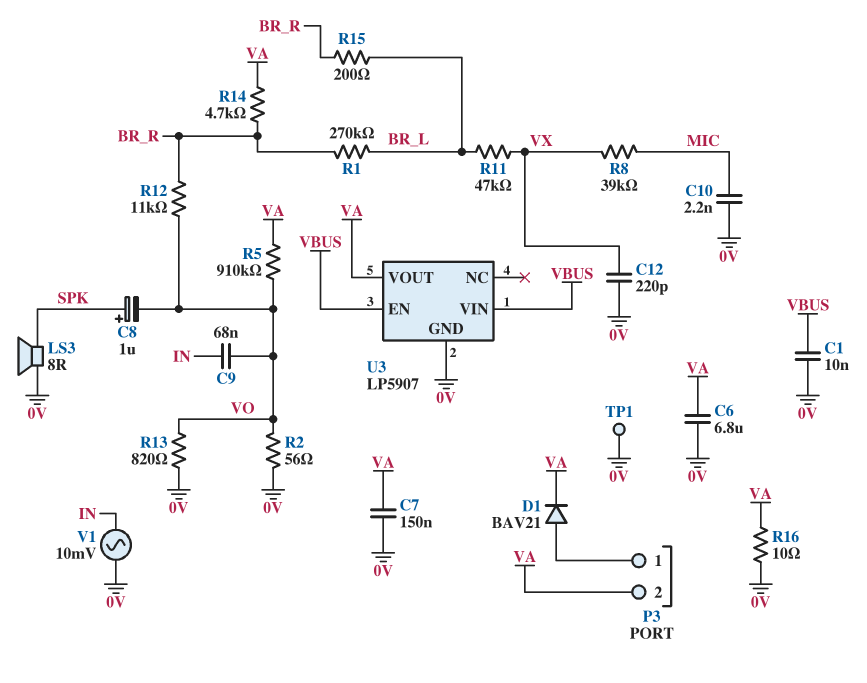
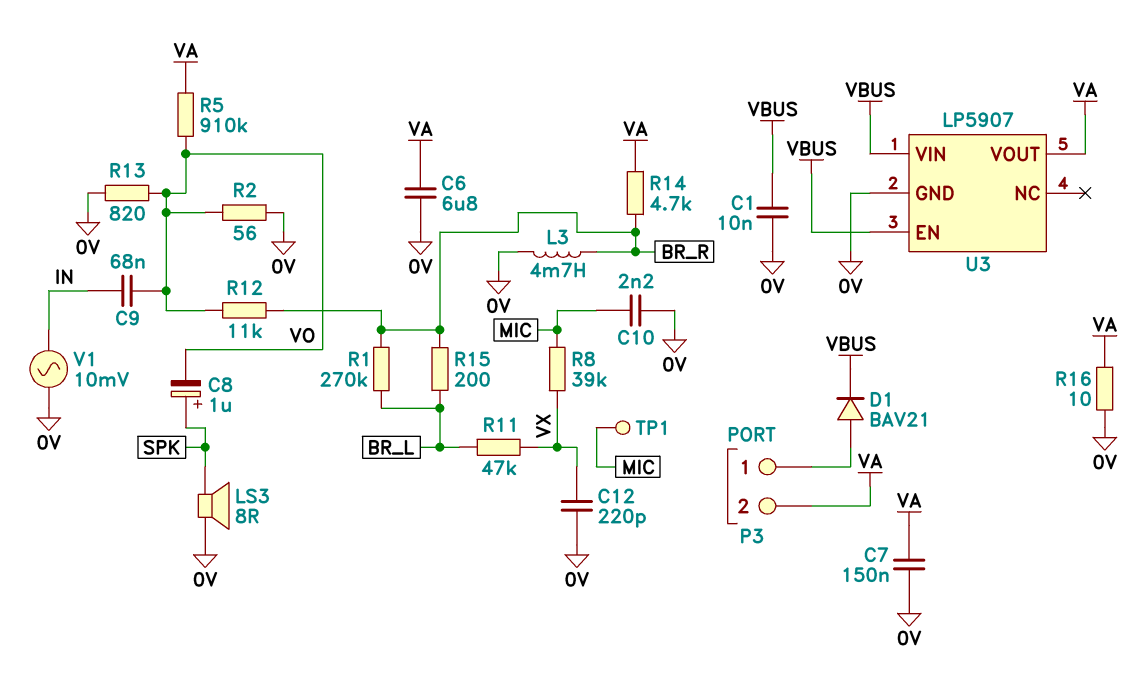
D1: diode BAV21 (A P3/1, K VA) -> diode BAV21 (A P3/1, K VBUS)
L3: none -> 4.7mH (0V, BR_R)
TP1: test point (0V) -> test point (MIC)

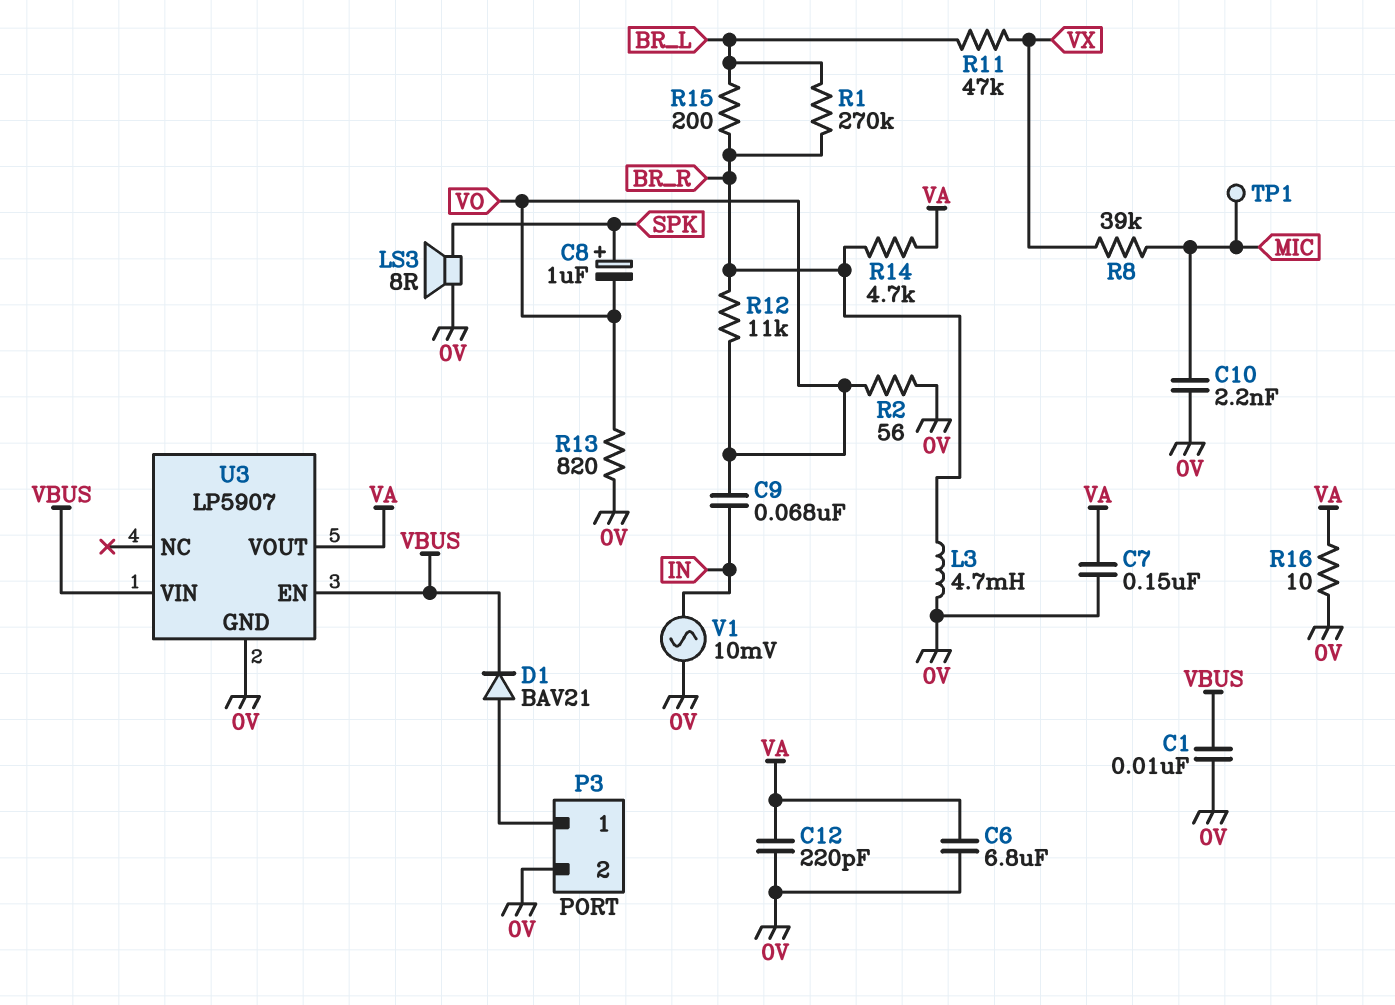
C12: 220pF (0V, VX) -> 220pF (0V, VA)
P3 pin 2: VA -> 0V
R5: 910k (VA, VO) -> none

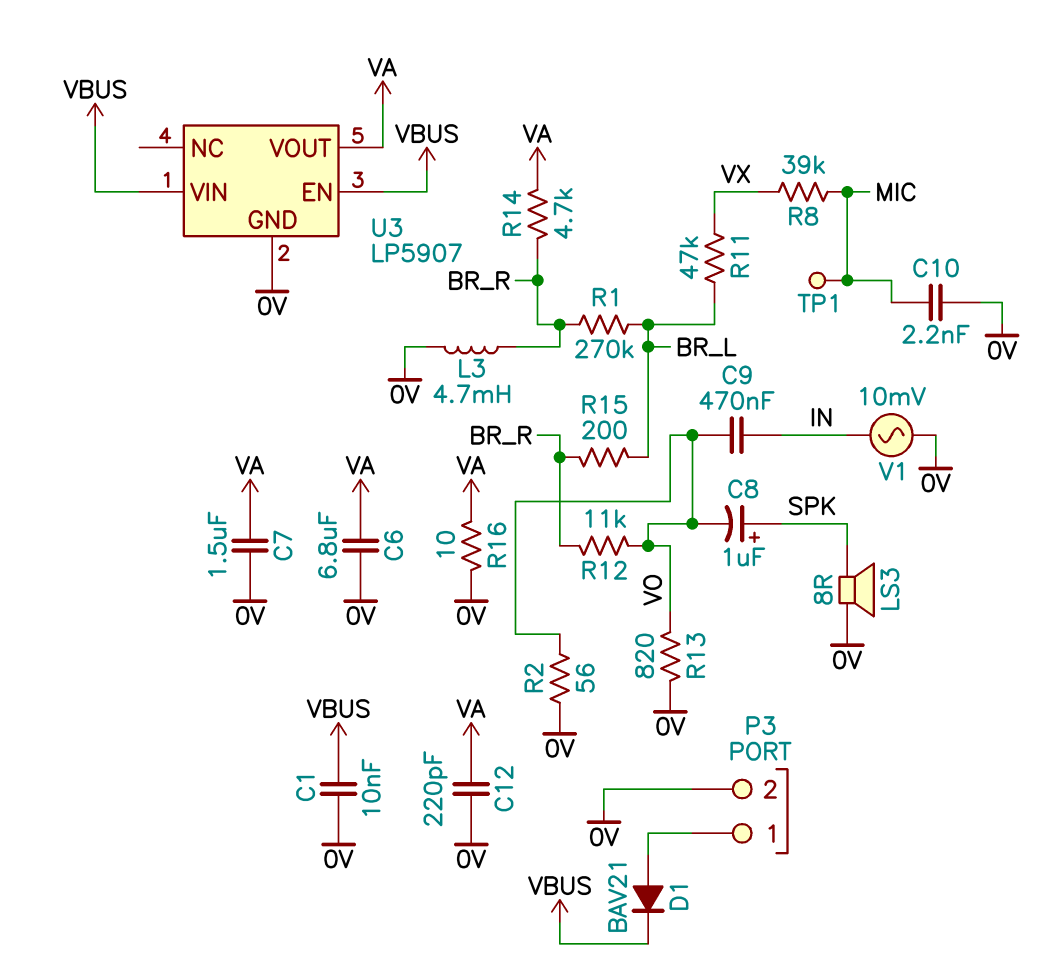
C7: 150nF (0V, VA) -> 1.5uF (0V, VA)
C9: 68nF (IN, VO) -> 470nF (IN, VO)

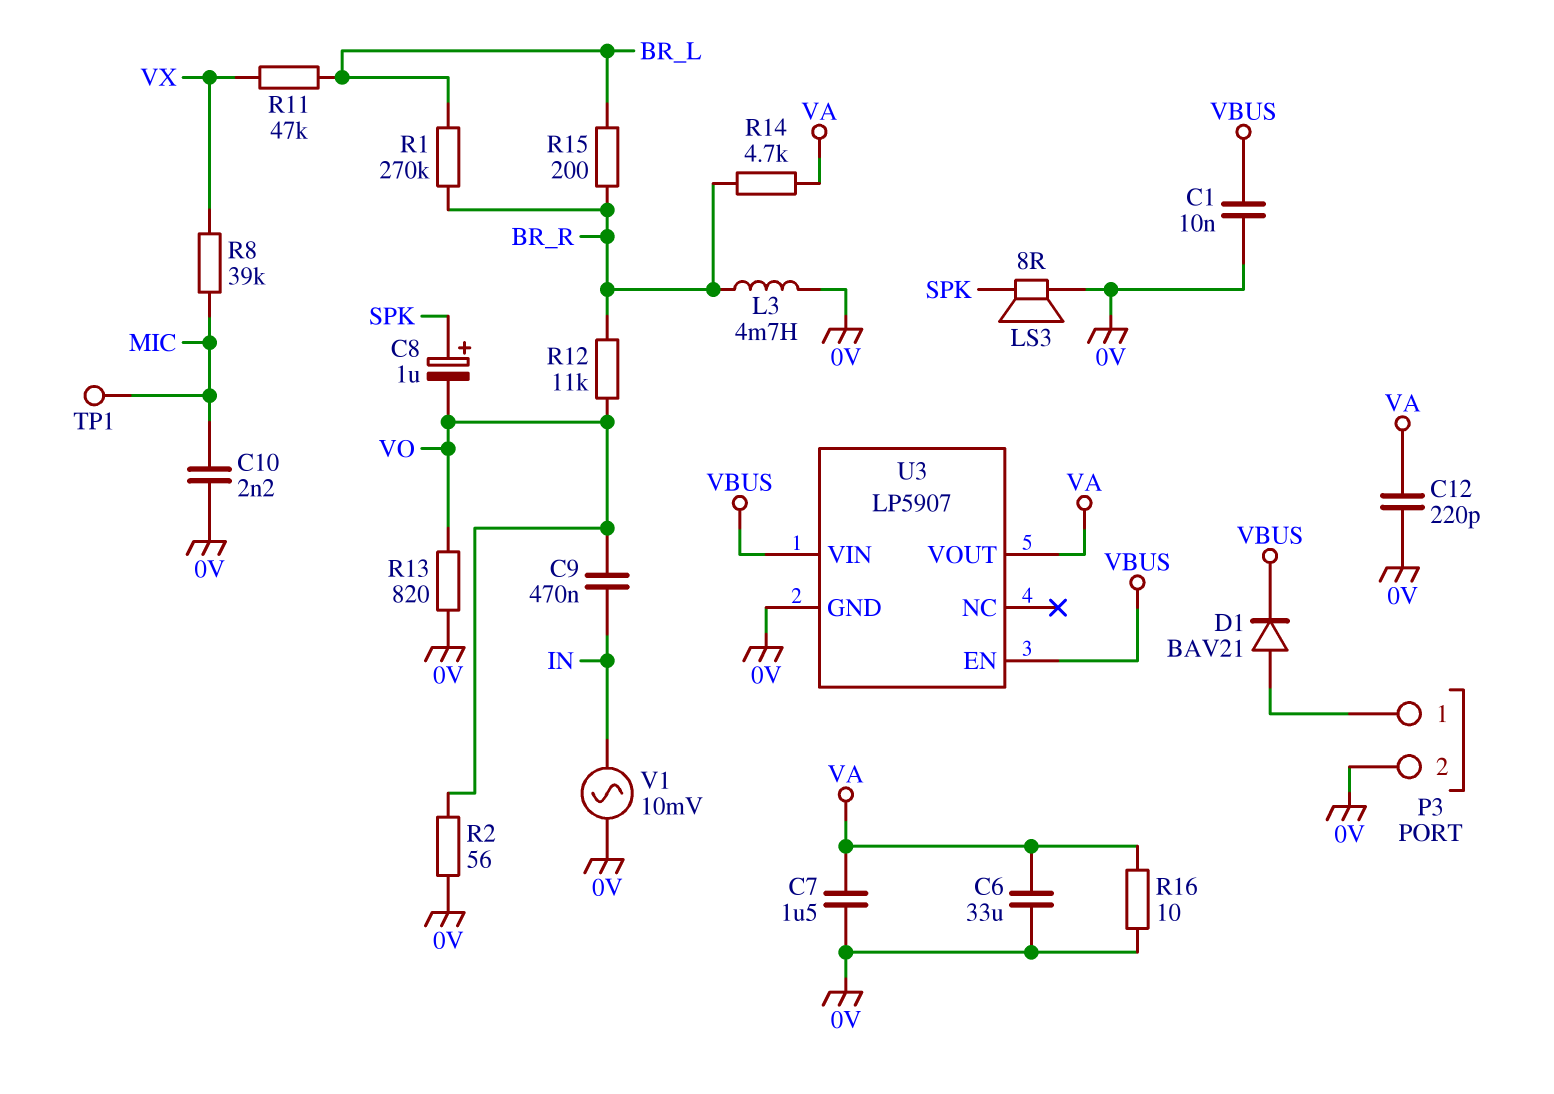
C6: 6.8uF (0V, VA) -> 33uF (0V, VA)

